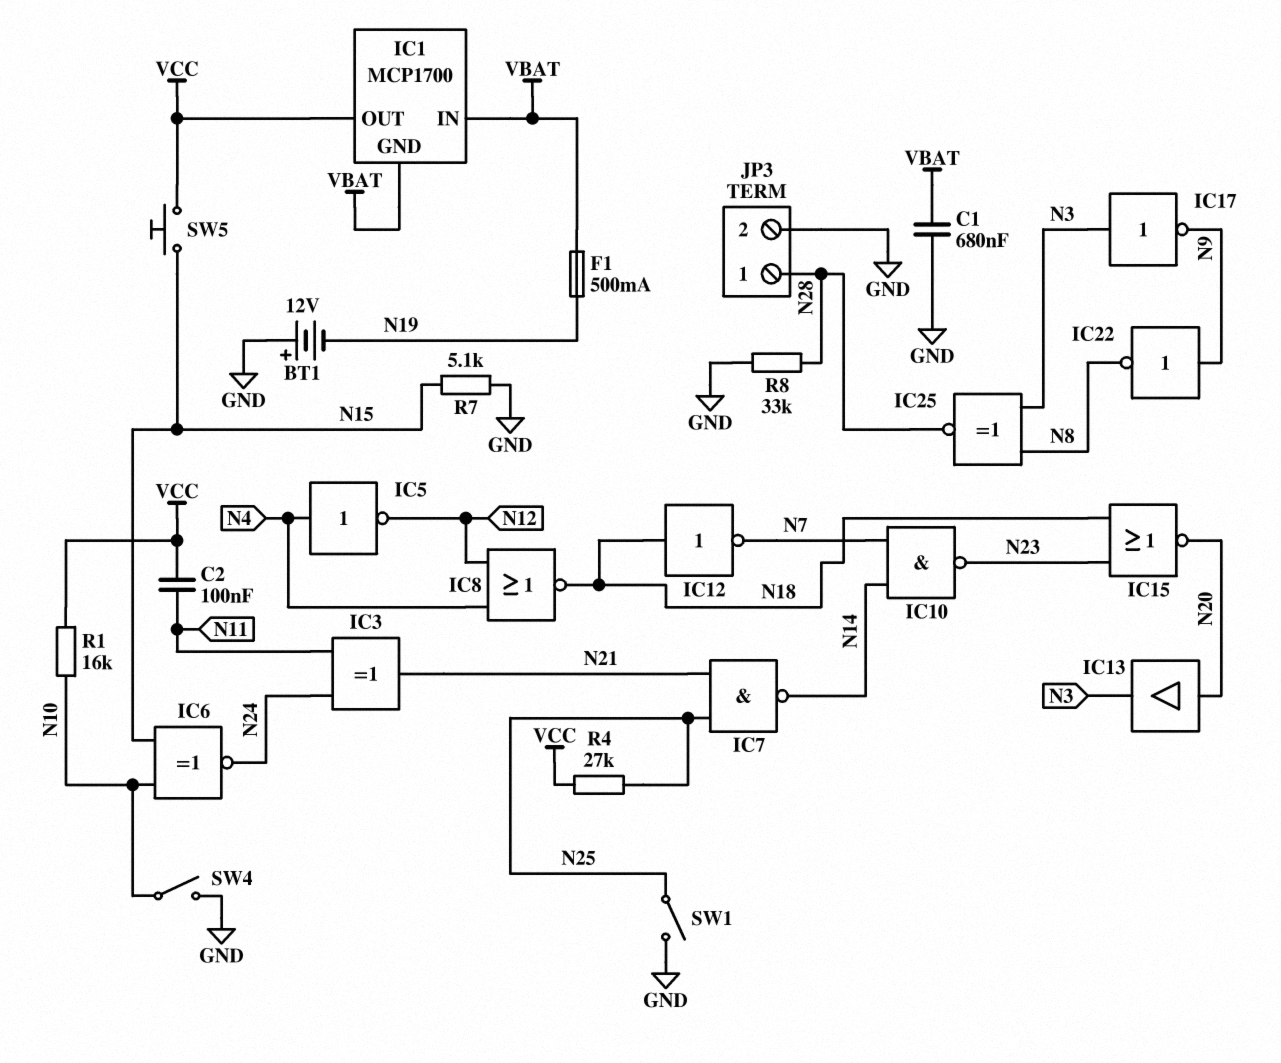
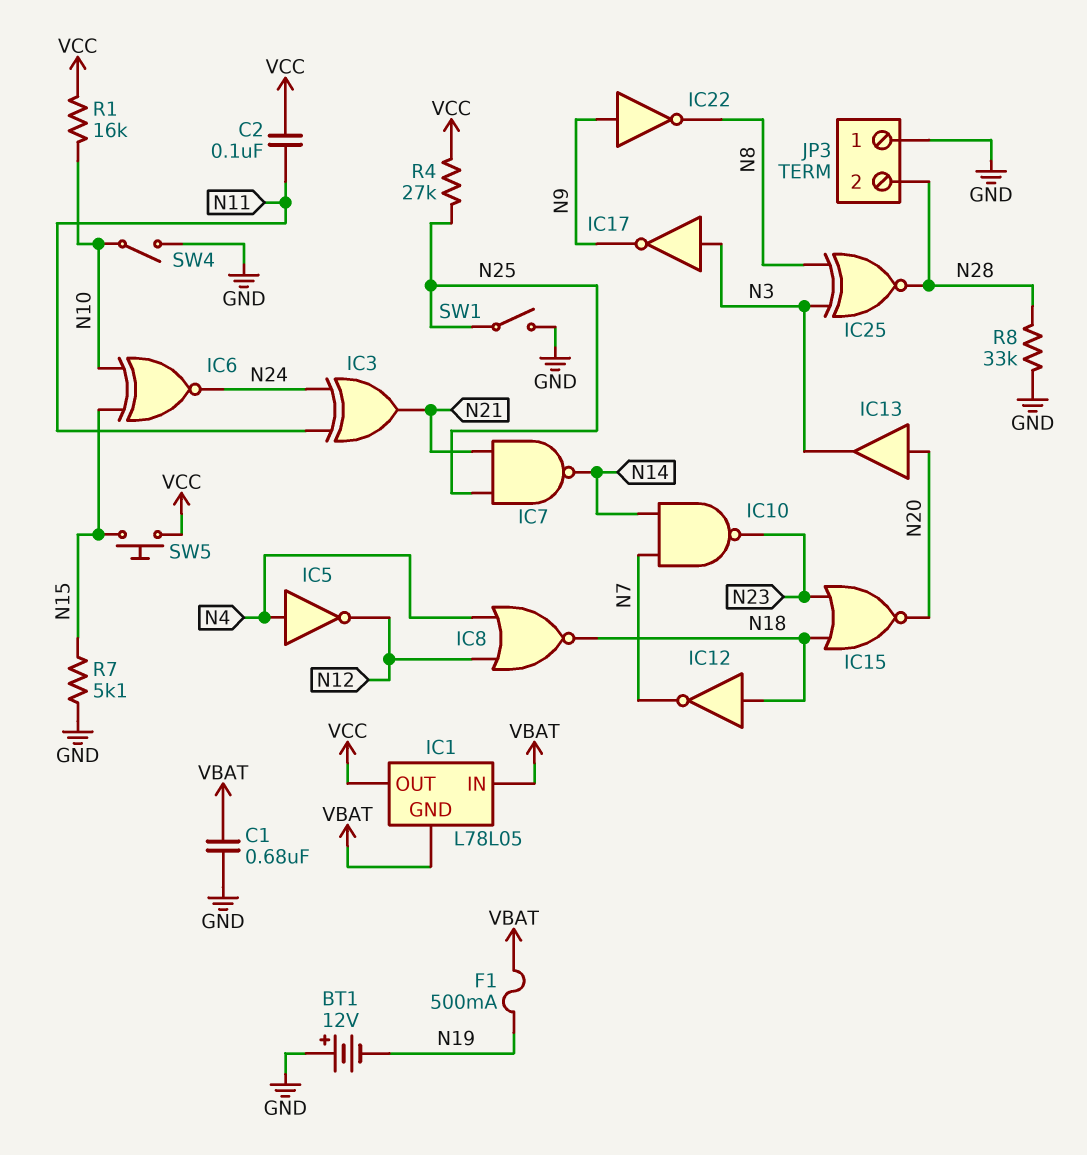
IC1: MCP1700 -> L78L05
JP3 pin 1: N28 -> GND
JP3 pin 2: GND -> N28

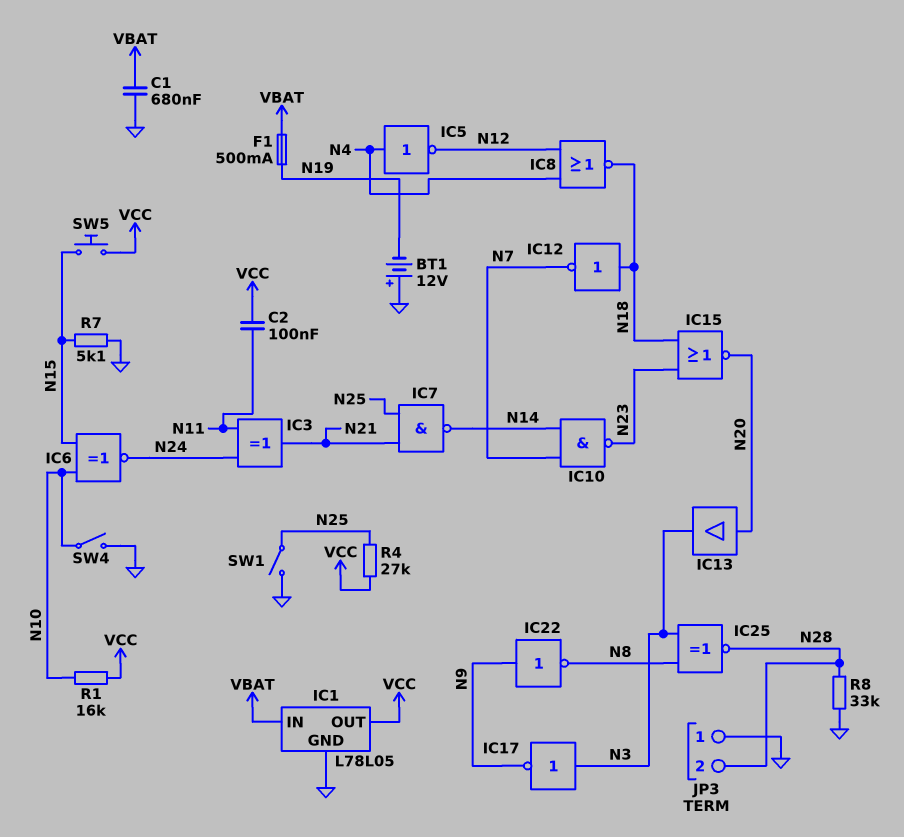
IC1 pin GND: VBAT -> GND

